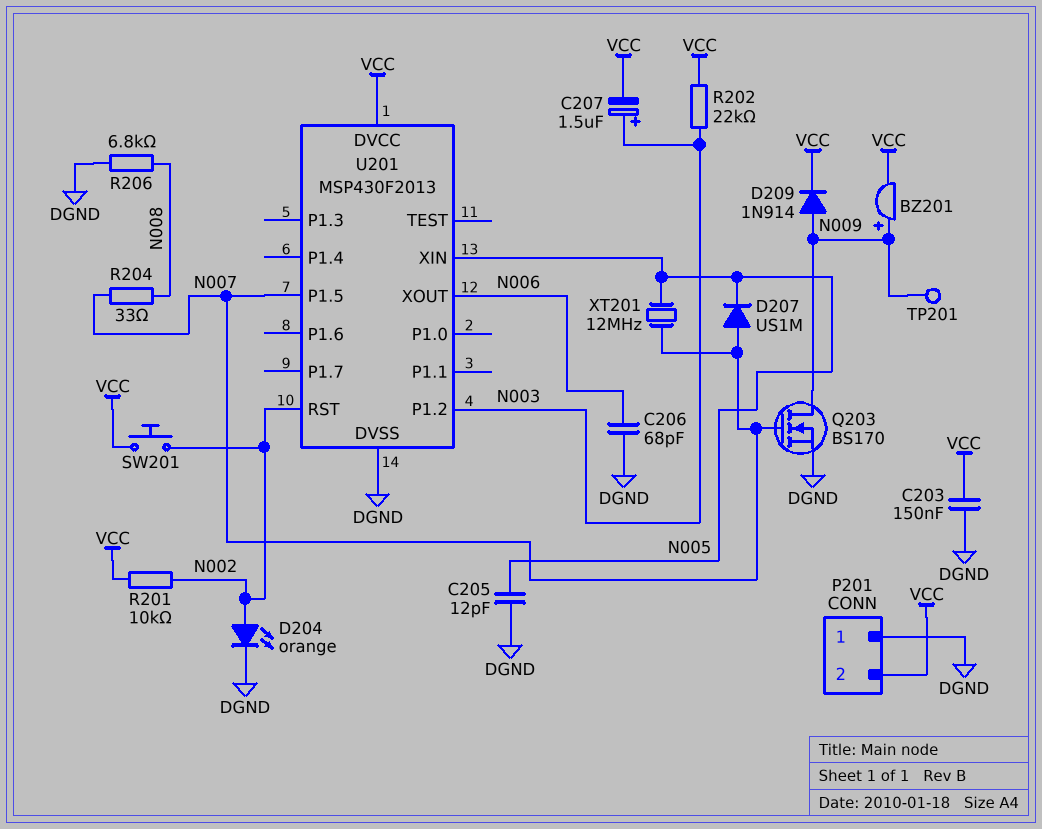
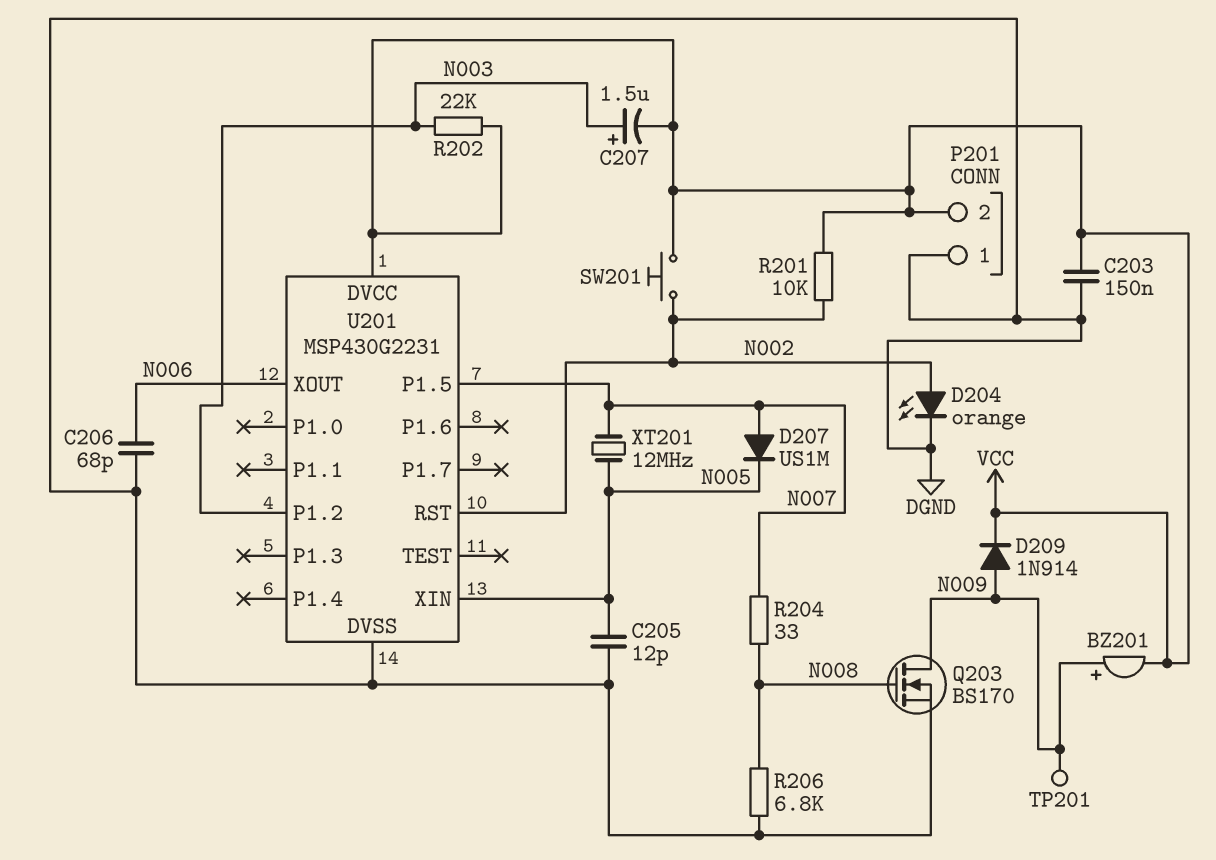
Q203: NMOS BS170 (G N007, D N009, S DGND) -> NMOS BS170 (G N008, D N009, S DGND)
U201: MSP430F2013 -> MSP430G2231

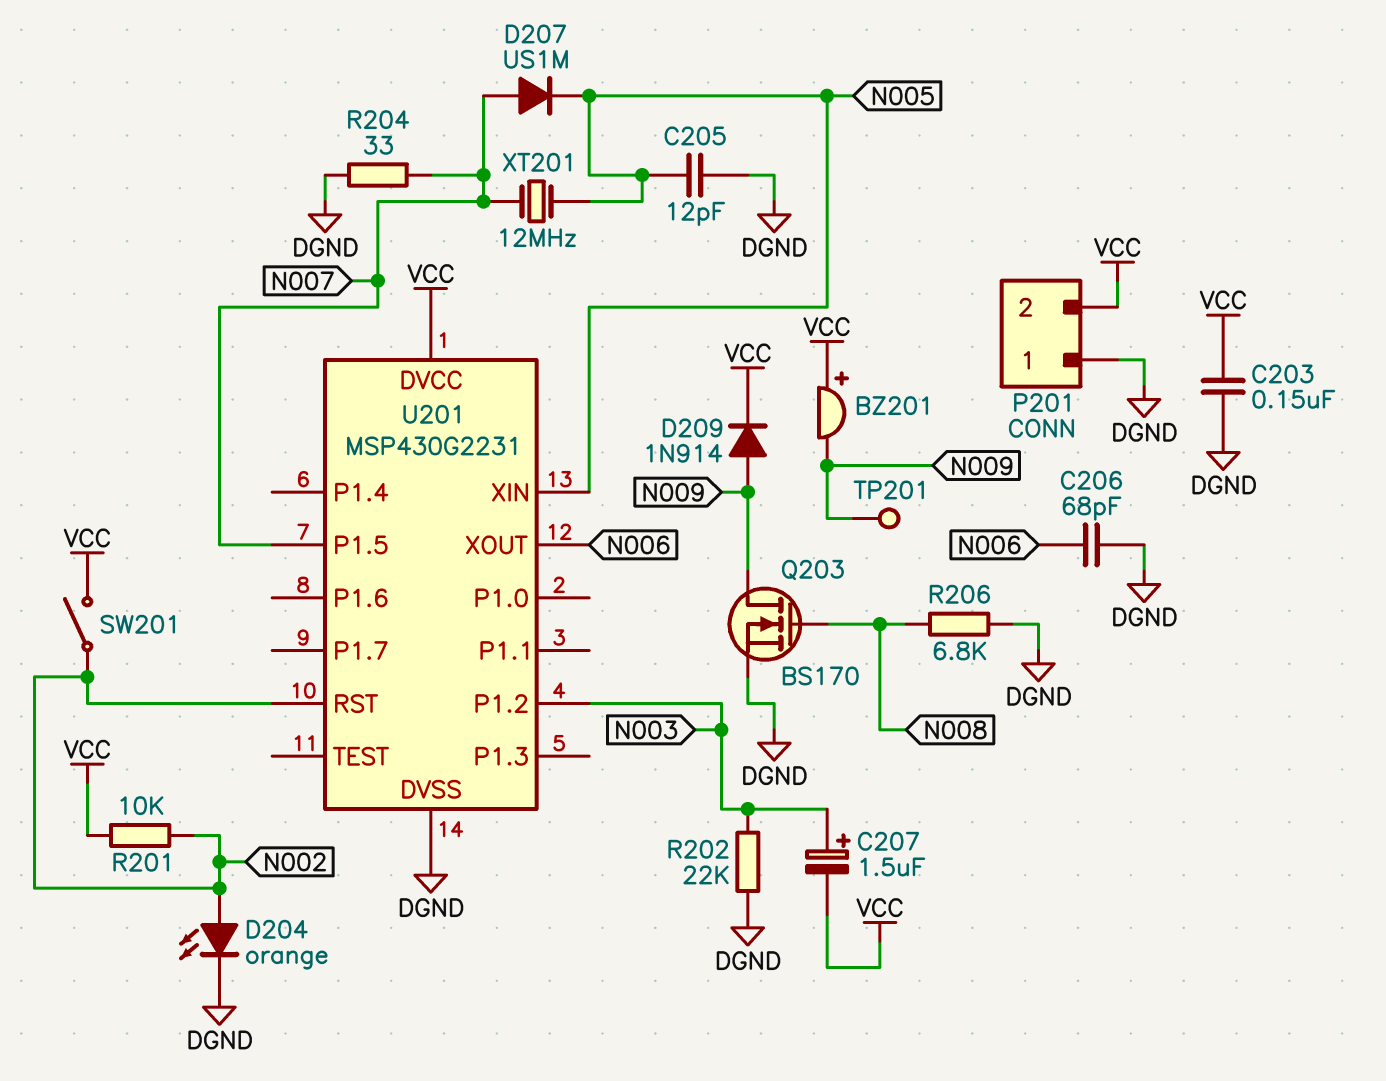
BZ201: buzzer (plus N009, minus VCC) -> buzzer (plus VCC, minus N009)
R202: 22k (N003, VCC) -> 22k (DGND, N003)
R204: 33 (N007, N008) -> 33 (DGND, N007)
SW201: button (N002, VCC) -> switch (N002, VCC)

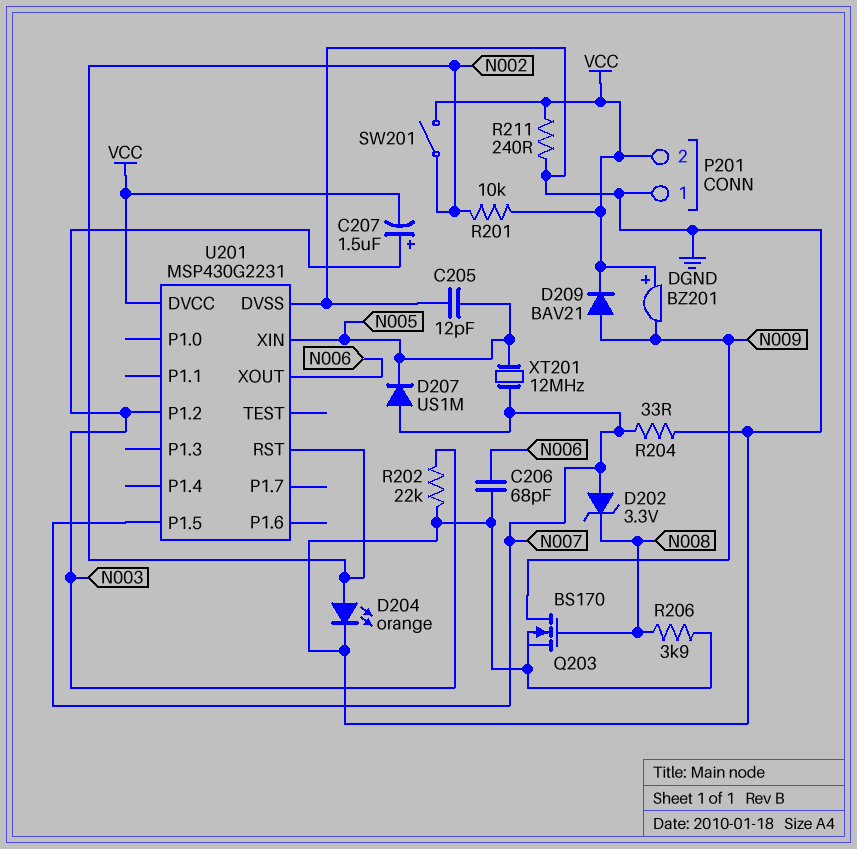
C203: 150nF (DGND, VCC) -> none
D202: none -> zener 3.3V (A N007, K N008)
D209: diode 1N914 (A N009, K VCC) -> diode BAV21 (A N009, K VCC)
R206: 6.8k (DGND, N008) -> 3.9k (DGND, N008)
R211: none -> 240 (DGND, VCC)
TP201: test point (N009) -> none

